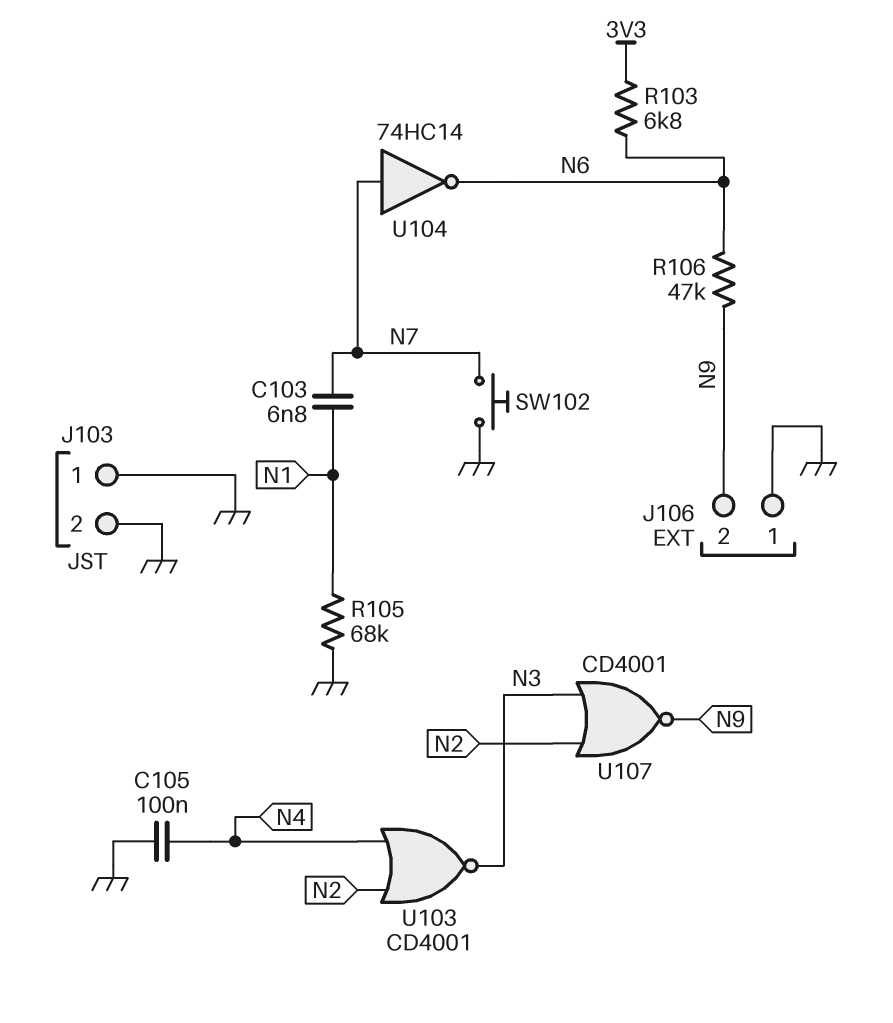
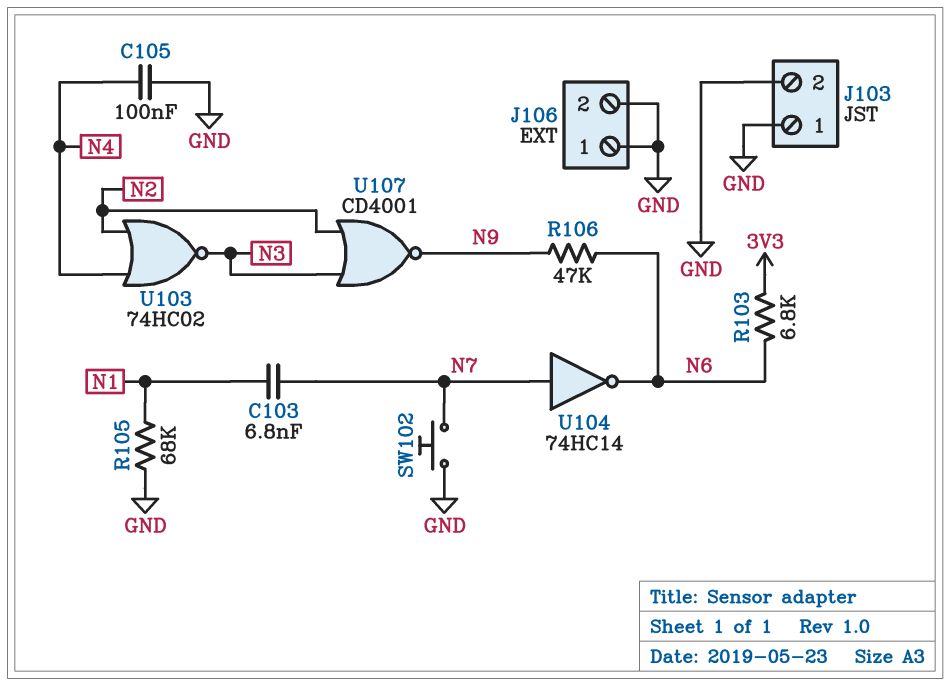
J106 pin 2: N9 -> GND
U103: NOR CD4001 (in N2, in N4, out N3) -> NOR 74HC02 (in N2, in N4, out N3)

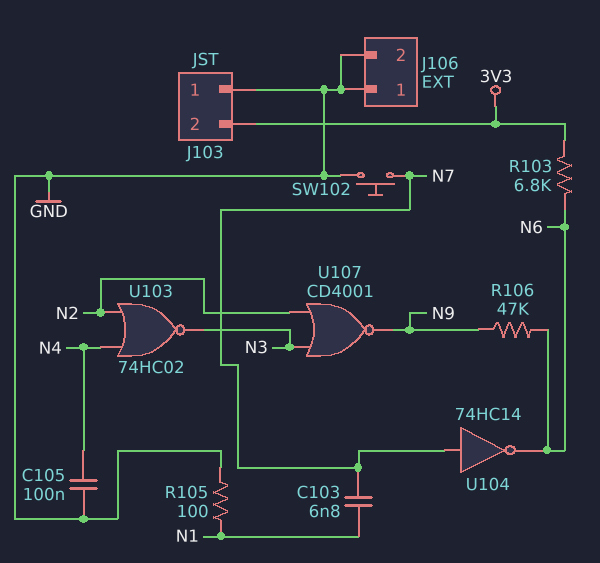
J103 pin 2: GND -> 3V3
R105: 68k (GND, N1) -> 100 (GND, N1)

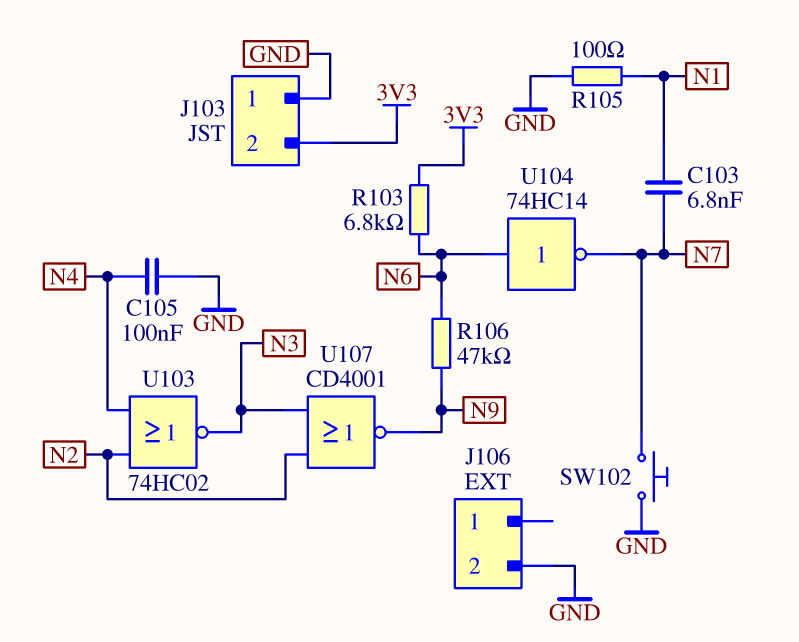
J106 pin 1: GND -> none
U104: NOT 74HC14 (in N7, out N6) -> NOT 74HC14 (in N6, out N7)

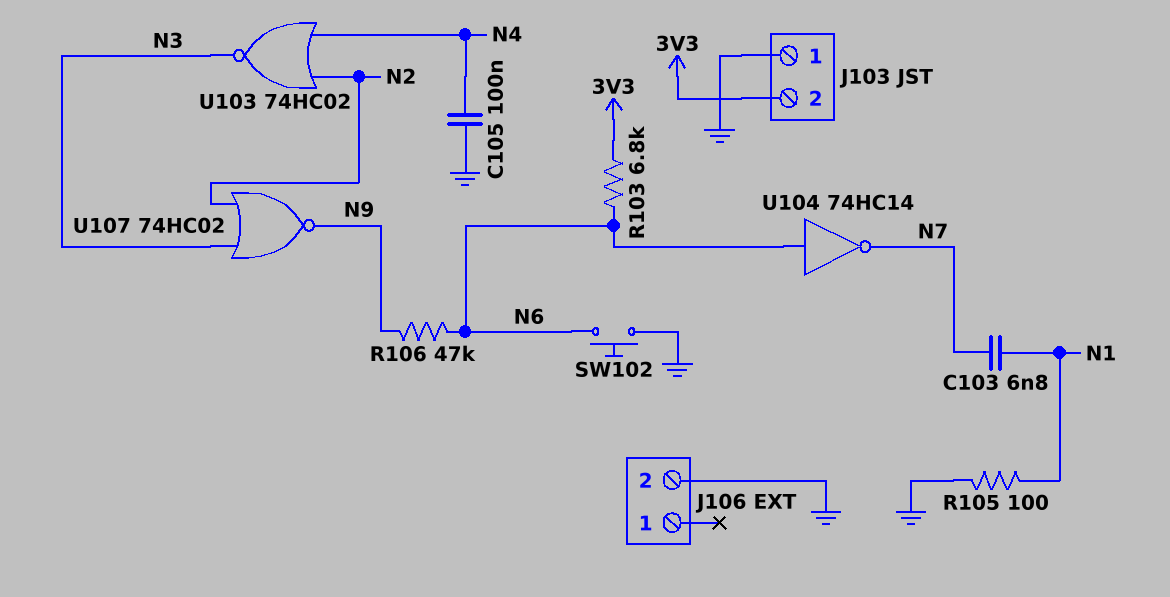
SW102: button (GND, N7) -> button (GND, N6)
U107: NOR CD4001 (in N2, in N3, out N9) -> NOR 74HC02 (in N2, in N3, out N9)

